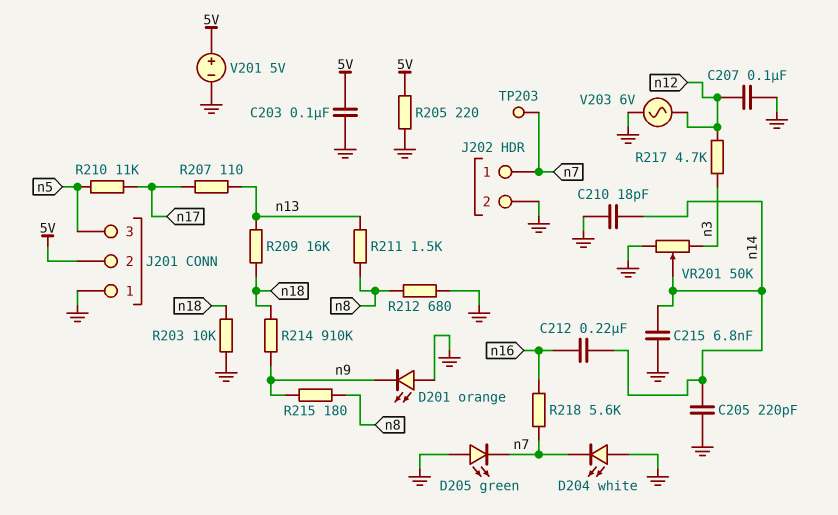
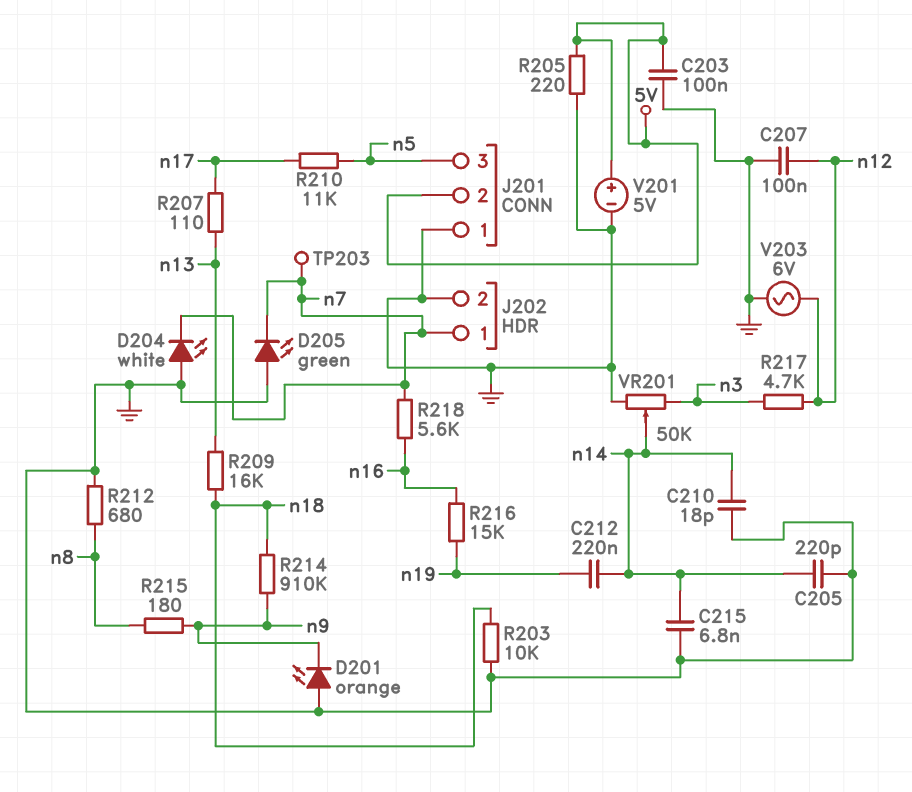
C212: 220nF (n14, n16) -> 220nF (n14, n19)
R211: 1.5k (n8, n13) -> none
R216: none -> 15k (n16, n19)

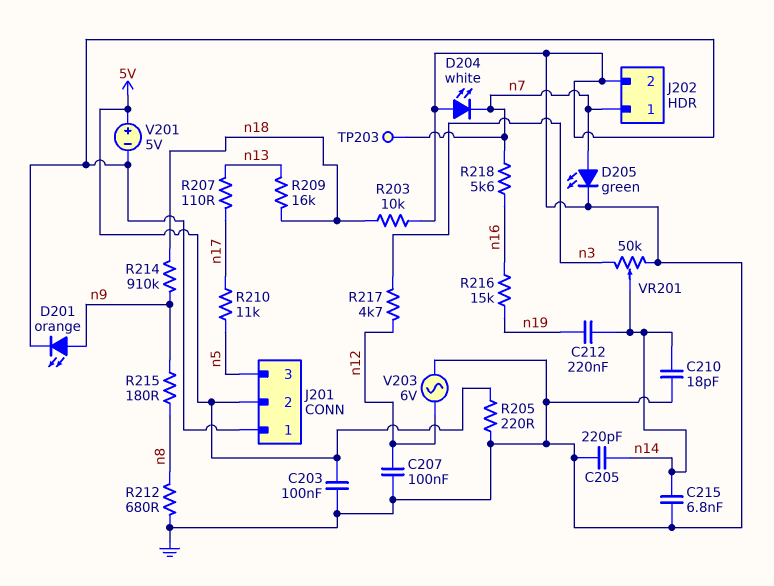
D201: LED orange (A GND, K n9) -> LED orange (A n9, K GND)
D205: LED green (A GND, K n7) -> LED green (A n7, K GND)

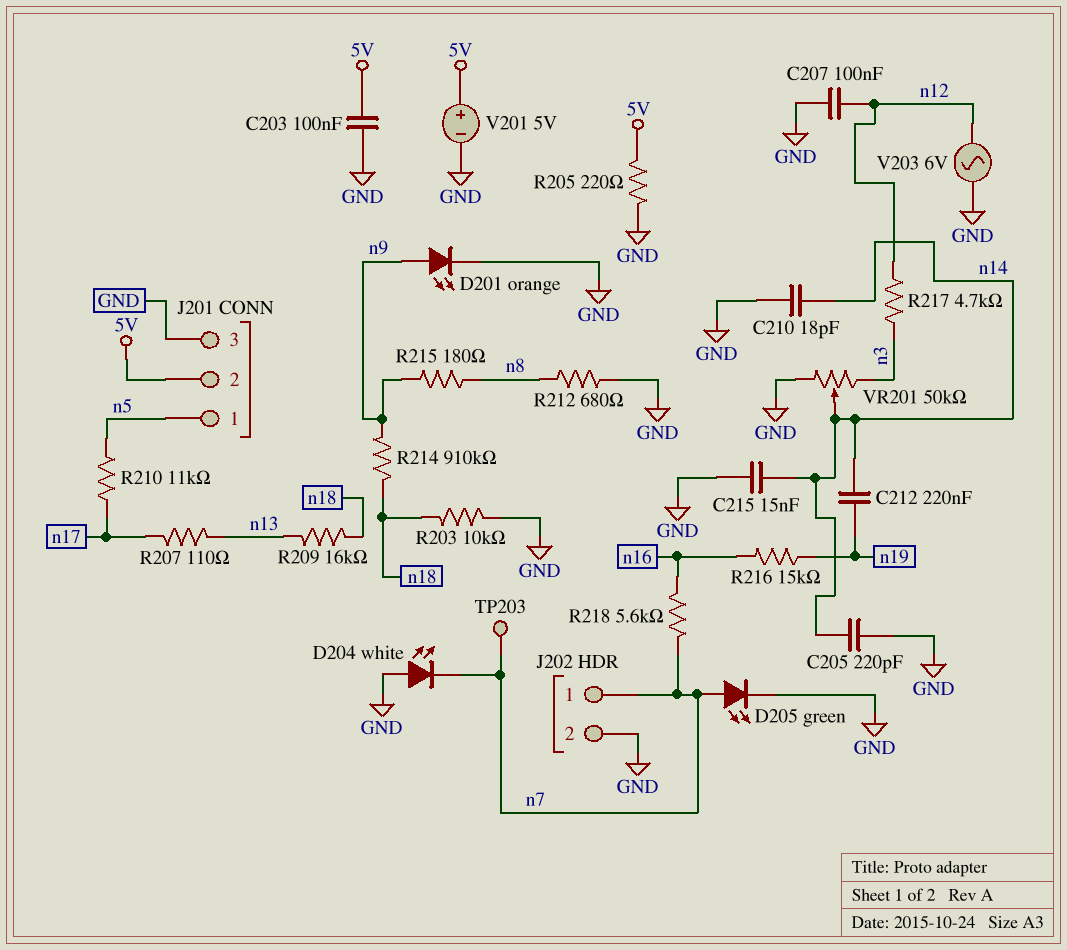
C215: 6.8nF (GND, n14) -> 15nF (GND, n14)
J201 pin 1: GND -> n5
J201 pin 3: n5 -> GND

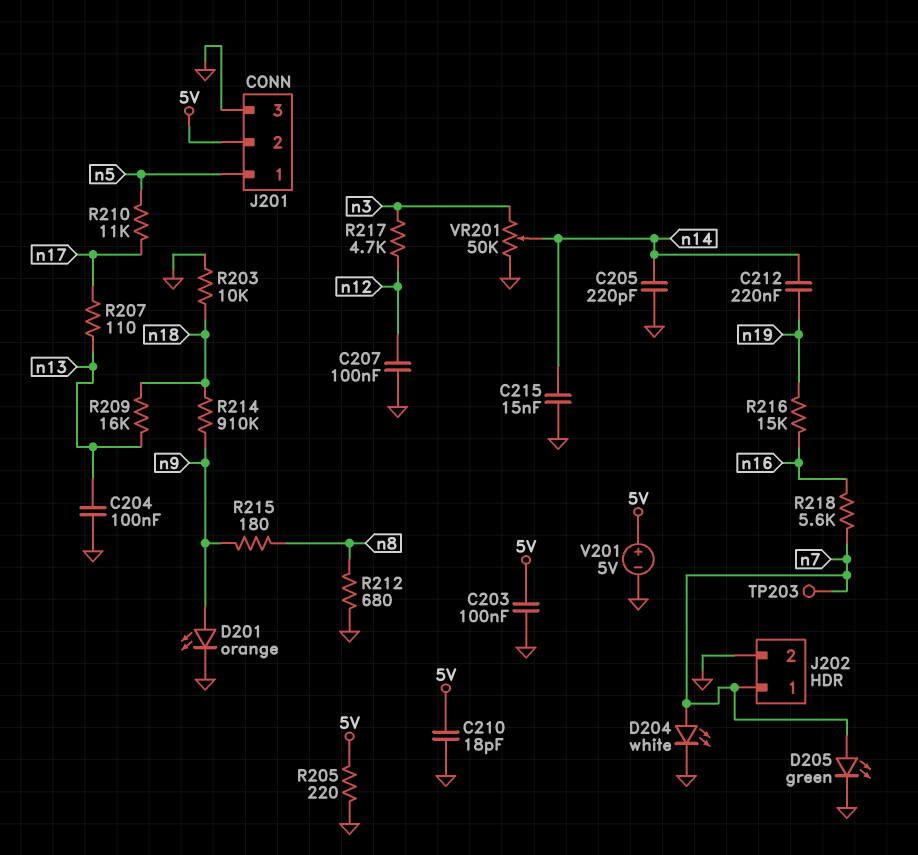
C204: none -> 100nF (GND, n13)
C210: 18pF (GND, n14) -> 18pF (5V, GND)
D204: LED white (A GND, K n7) -> LED white (A n7, K GND)
V203: AC 6V (GND, n12) -> none

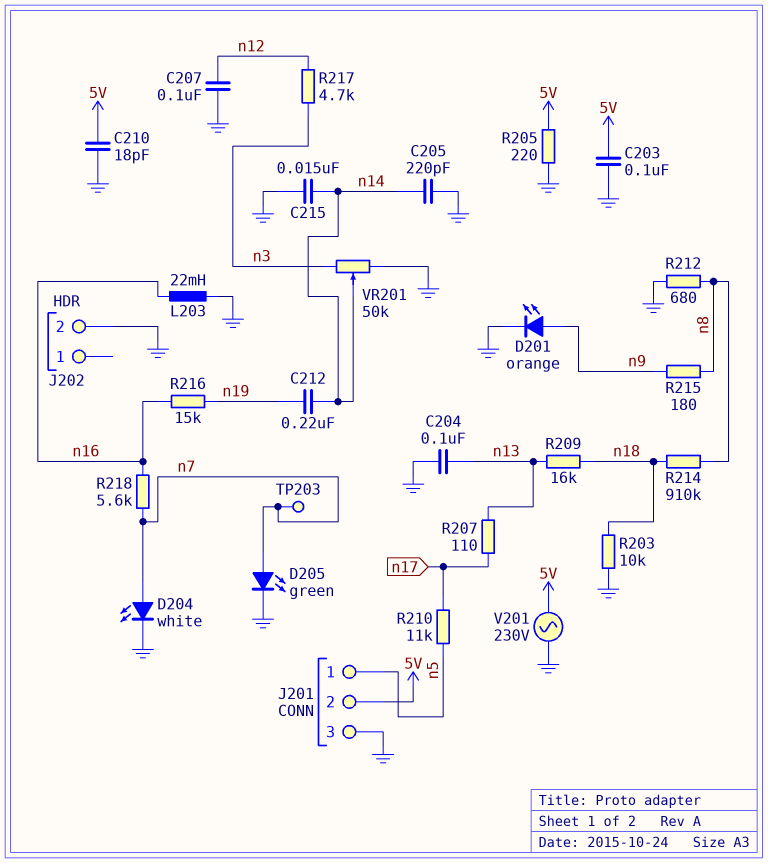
J202 pin 1: n7 -> none
L203: none -> 22mH (GND, n16)
R214: 910k (n9, n18) -> 910k (n8, n18)
V201: 5V (plus 5V, minus GND) -> AC 230V (5V, GND)

